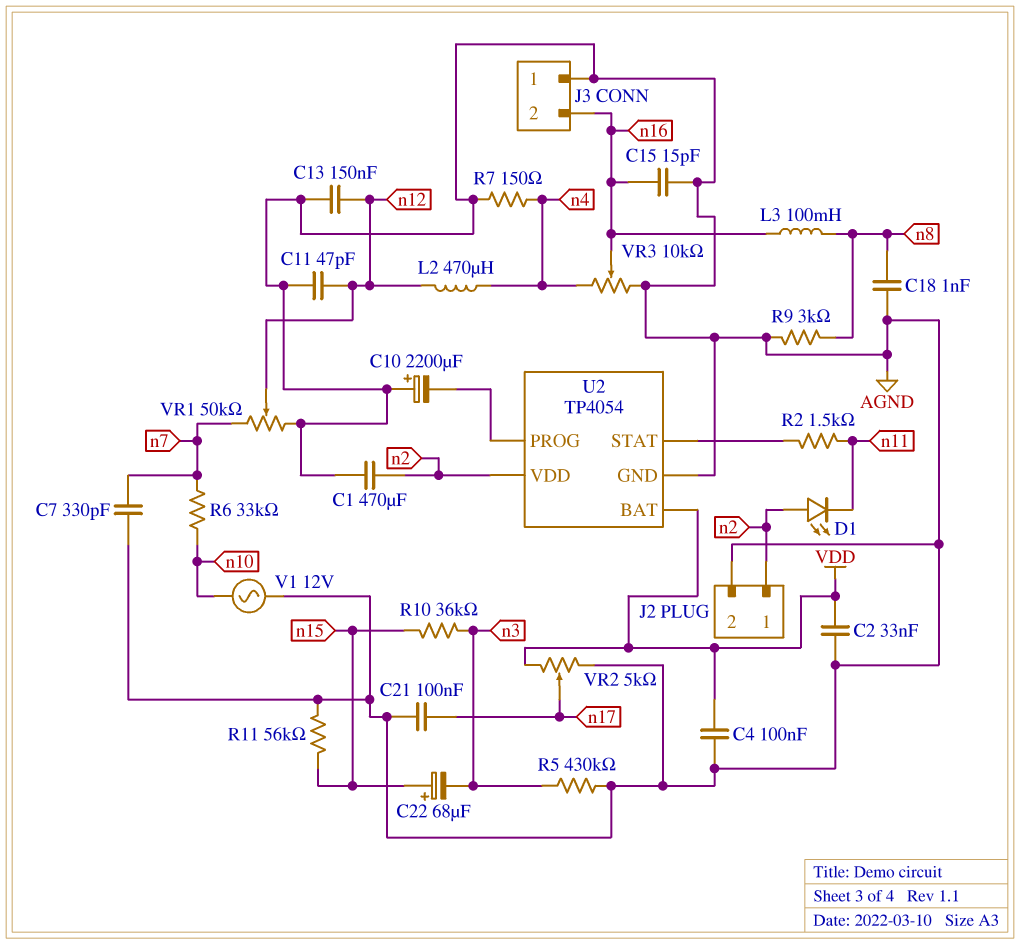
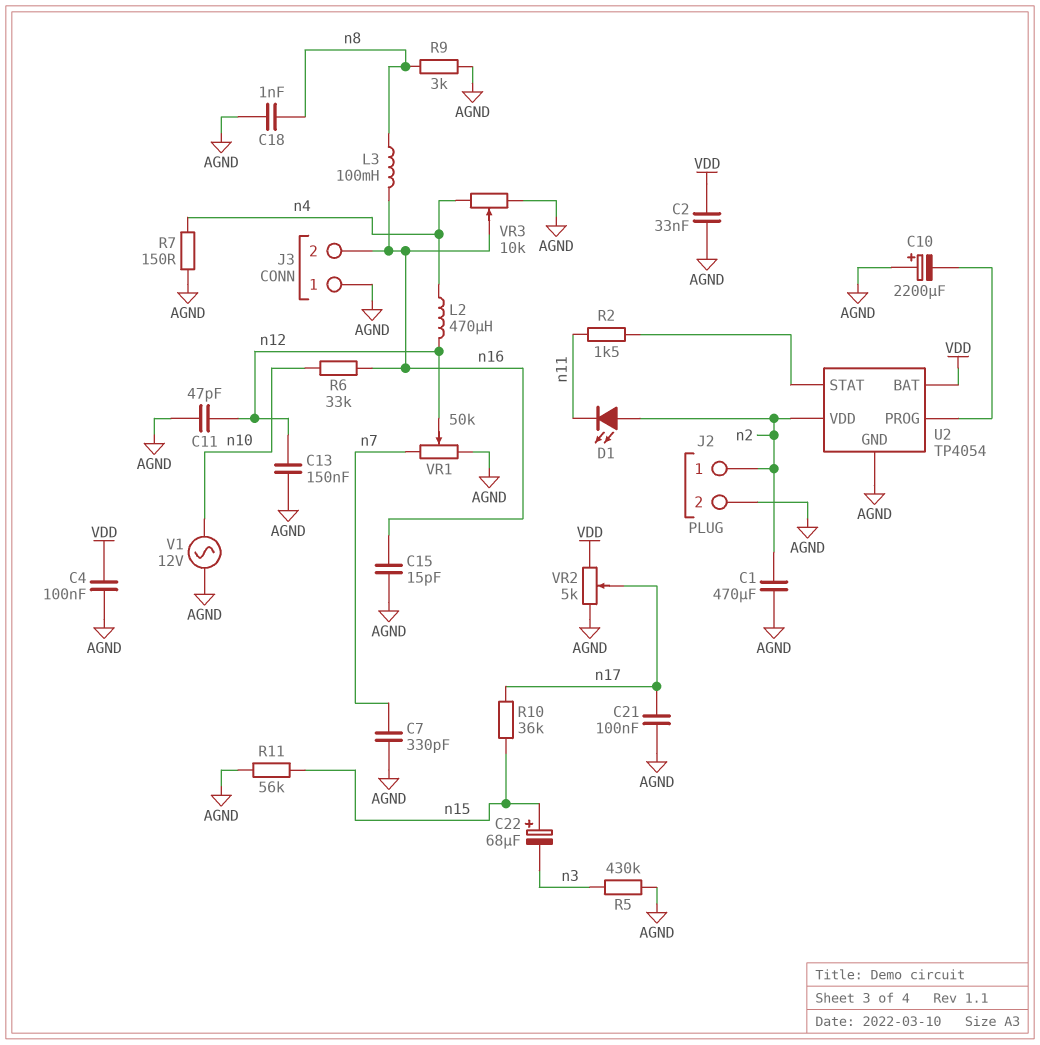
R6: 33k (n7, n10) -> 33k (n10, n16)
R10: 36k (n3, n15) -> 36k (n15, n17)

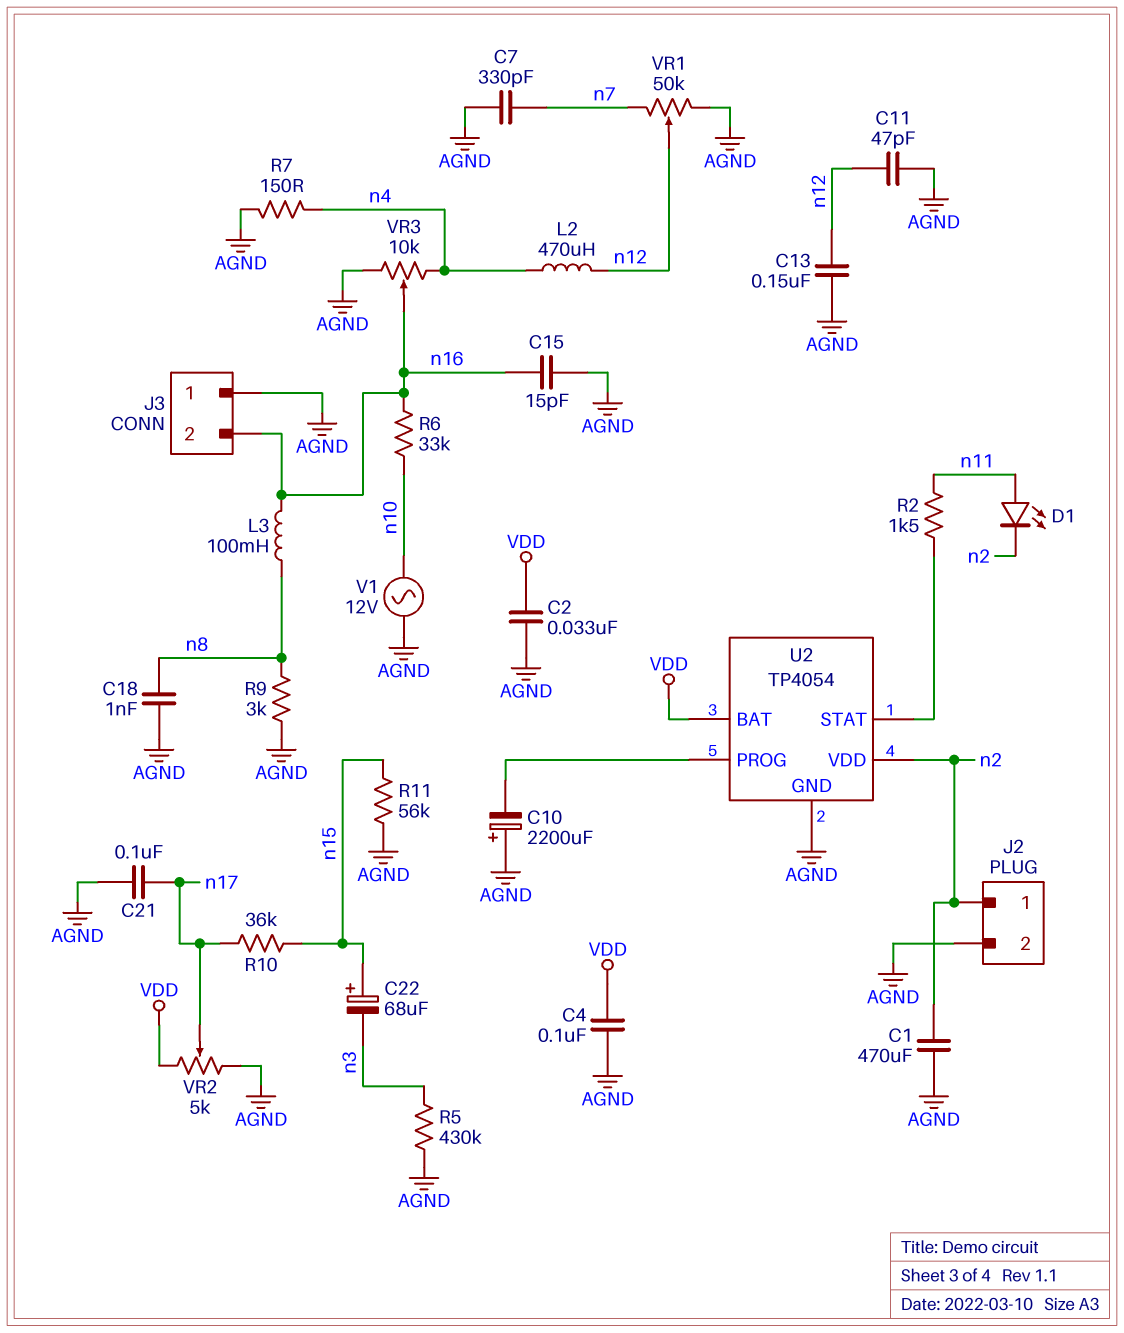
D1: LED (A n2, K n11) -> LED (A n11, K n2)

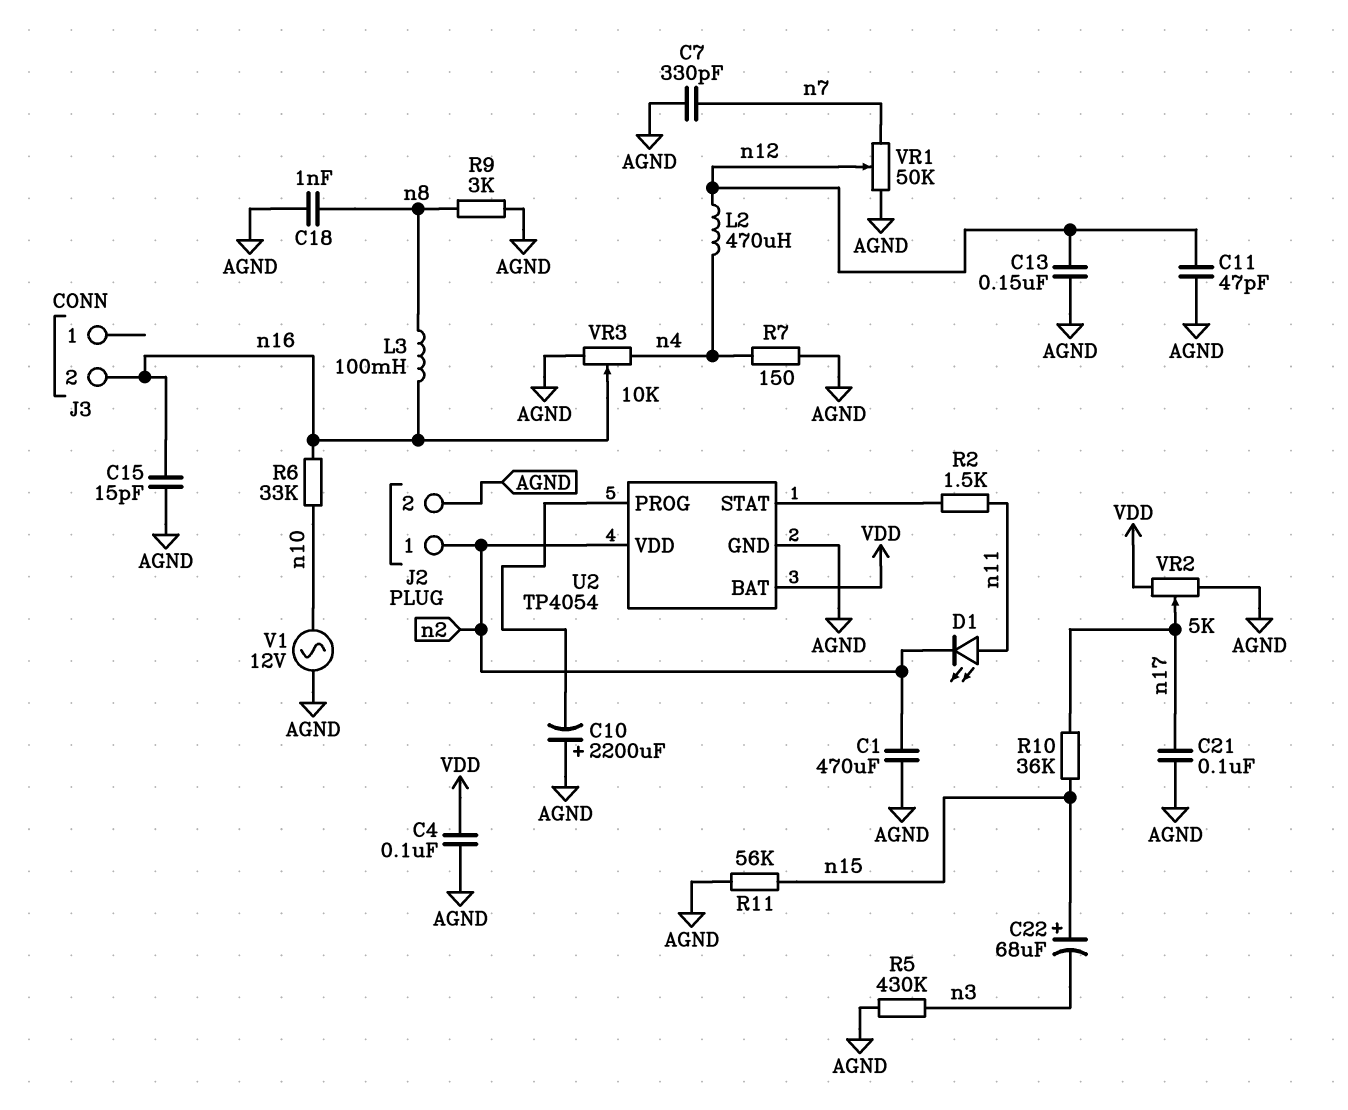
C2: 33nF (AGND, VDD) -> none
J3 pin 1: AGND -> none

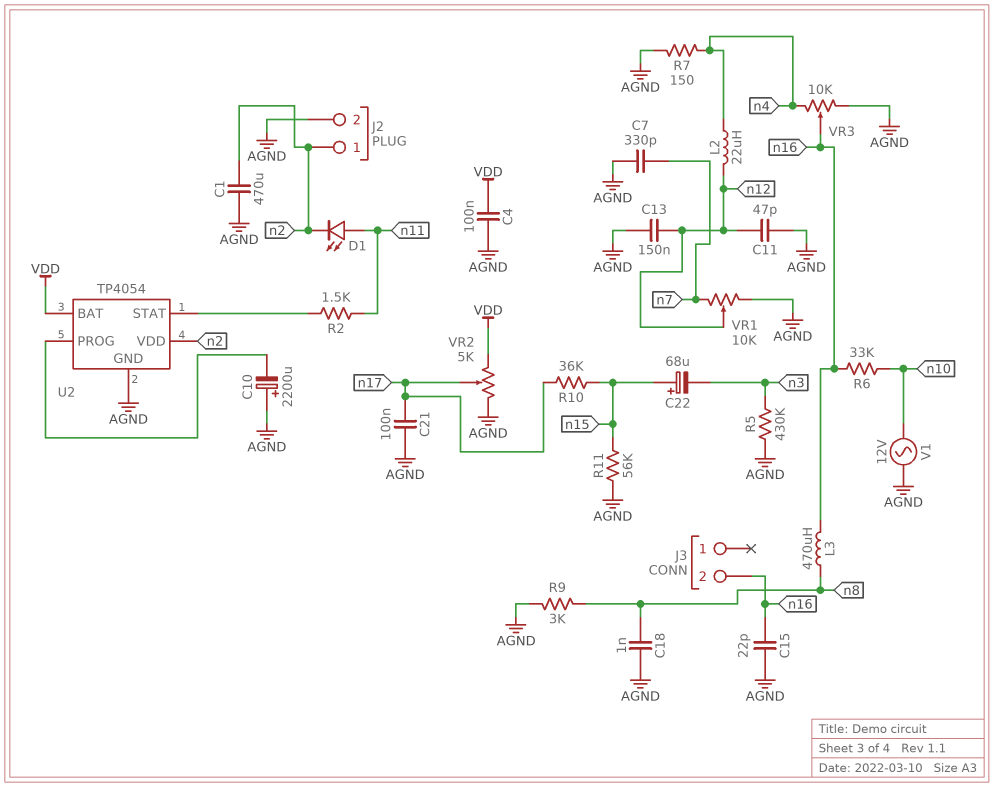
C15: 15pF (AGND, n16) -> 22pF (AGND, n16)
L2: 470uH (n4, n12) -> 22uH (n4, n12)
L3: 100mH (n8, n16) -> 470uH (n8, n16)
VR1: 50k (AGND, n7, wiper n12) -> 10k (AGND, n7, wiper n12)

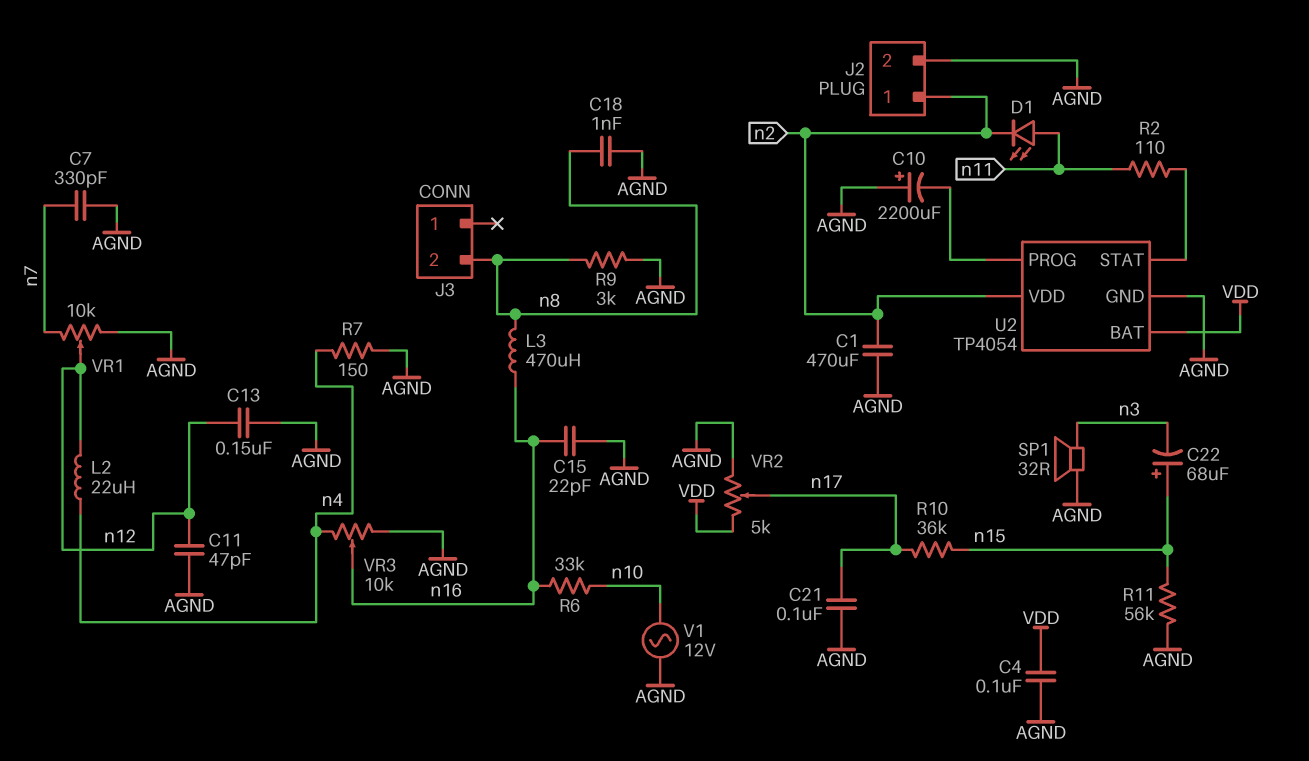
J3 pin 2: n16 -> n8
R2: 1.5k (U2/STAT, n11) -> 110 (U2/STAT, n11)
R5: 430k (AGND, n3) -> none
SP1: none -> speaker 32R (AGND, n3)

